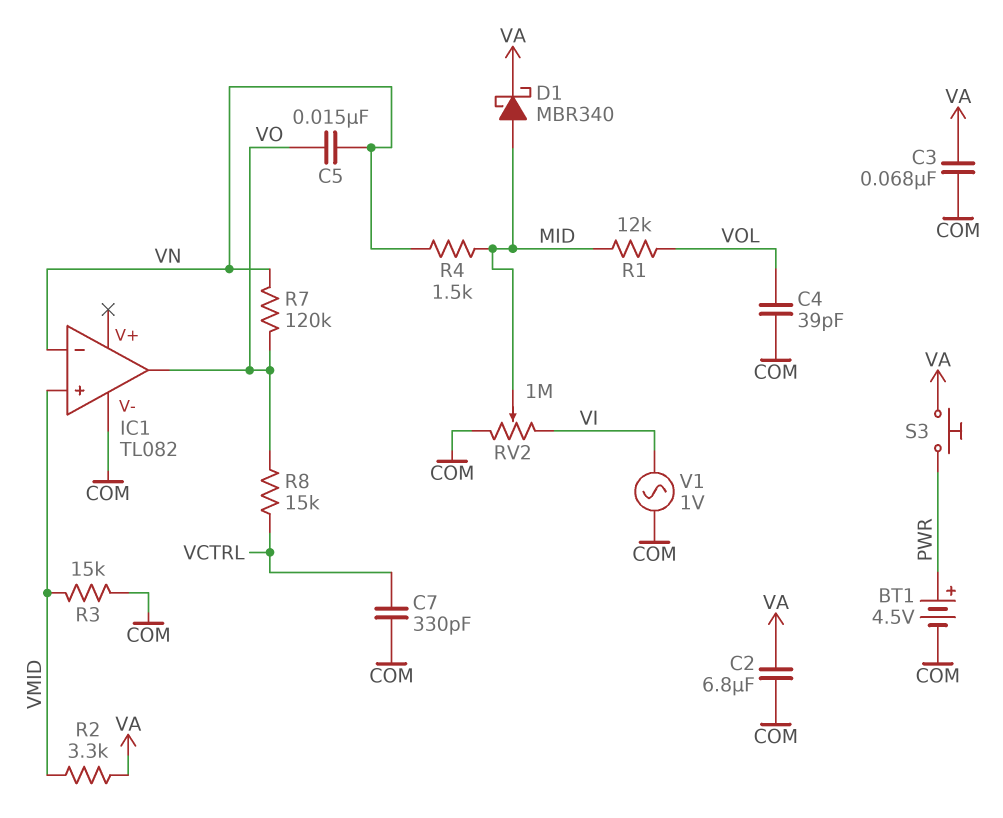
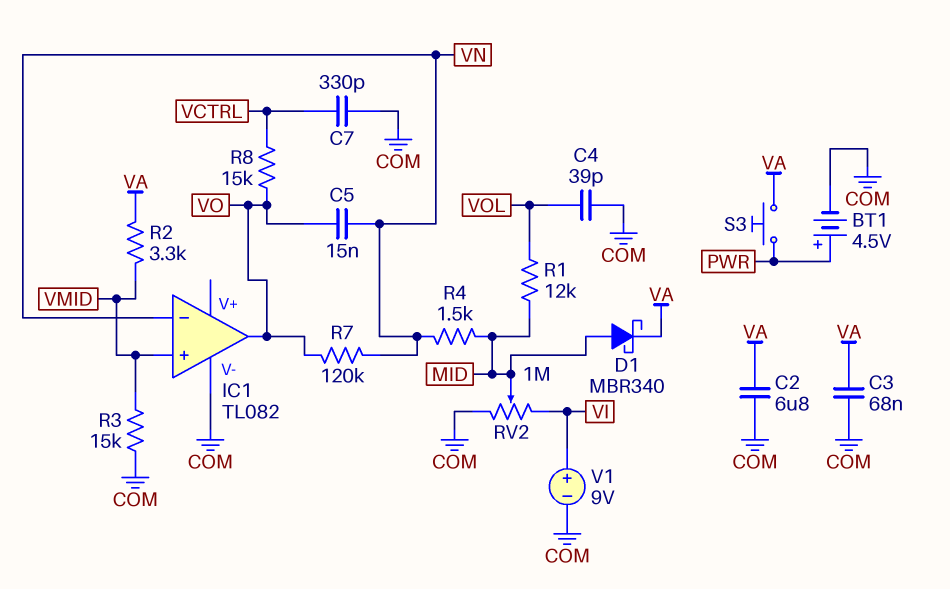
V1: AC 1V (COM, VI) -> 9V (plus VI, minus COM)

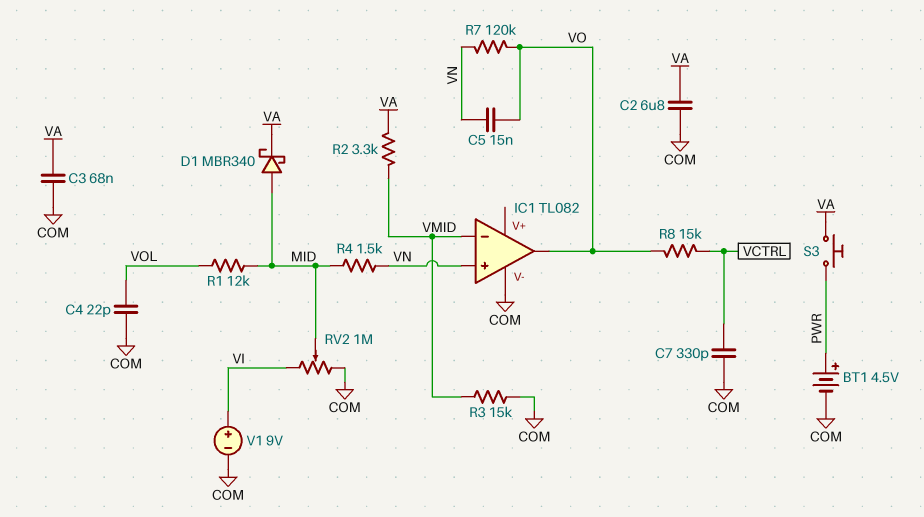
C4: 39pF (COM, VOL) -> 22pF (COM, VOL)
IC1 pin in+: VMID -> VN
IC1 pin in-: VN -> VMID

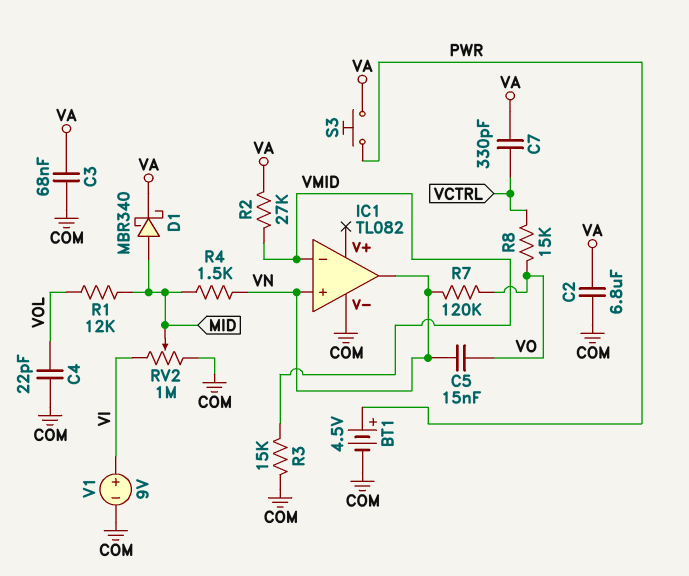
C7: 330pF (COM, VCTRL) -> 330pF (VA, VCTRL)
IC1 pin out: VO -> VN
R2: 3.3k (VA, VMID) -> 27k (VA, VMID)

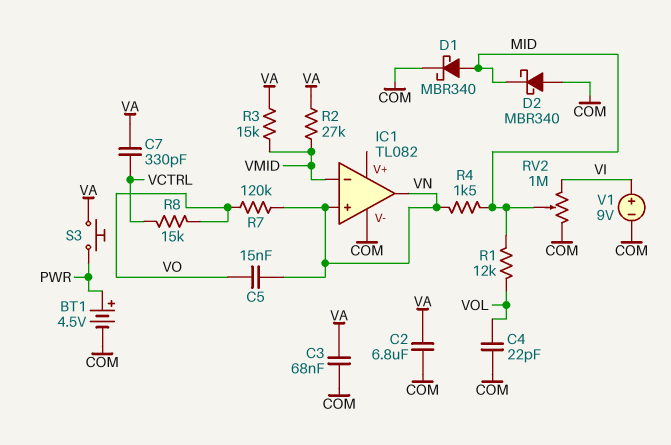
D1: schottky MBR340 (A MID, K VA) -> schottky MBR340 (A MID, K COM)
D2: none -> schottky MBR340 (A COM, K MID)
R3: 15k (COM, VMID) -> 15k (VA, VMID)

